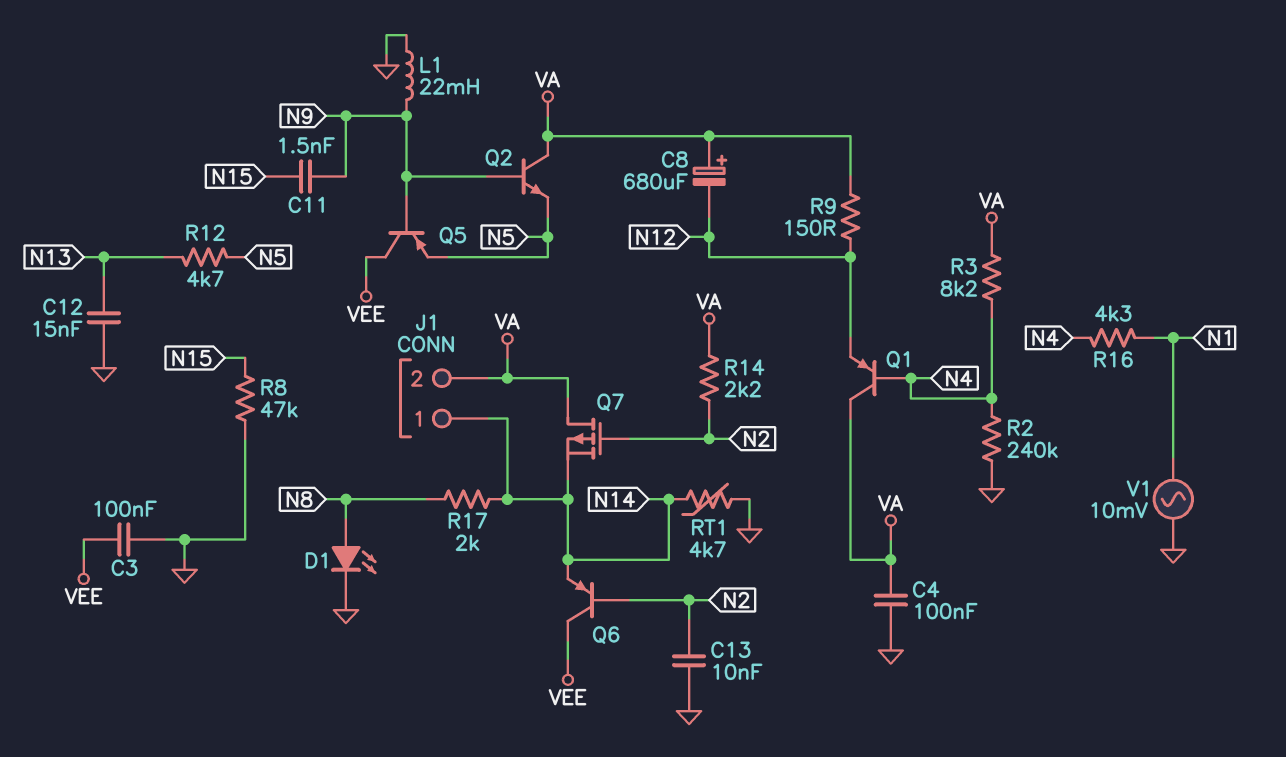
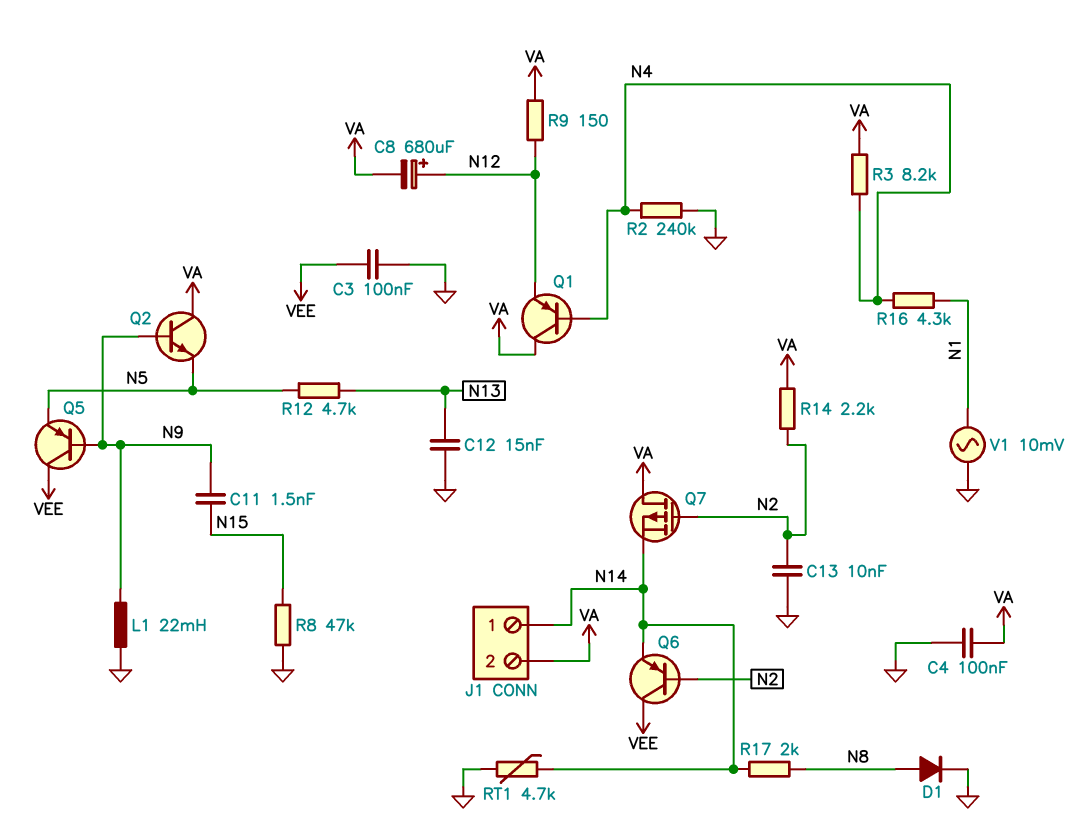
C8: 680uF (plus VA, minus N12) -> 680uF (plus N12, minus VA)
D1: LED (A N8, K GND) -> diode (A N8, K GND)

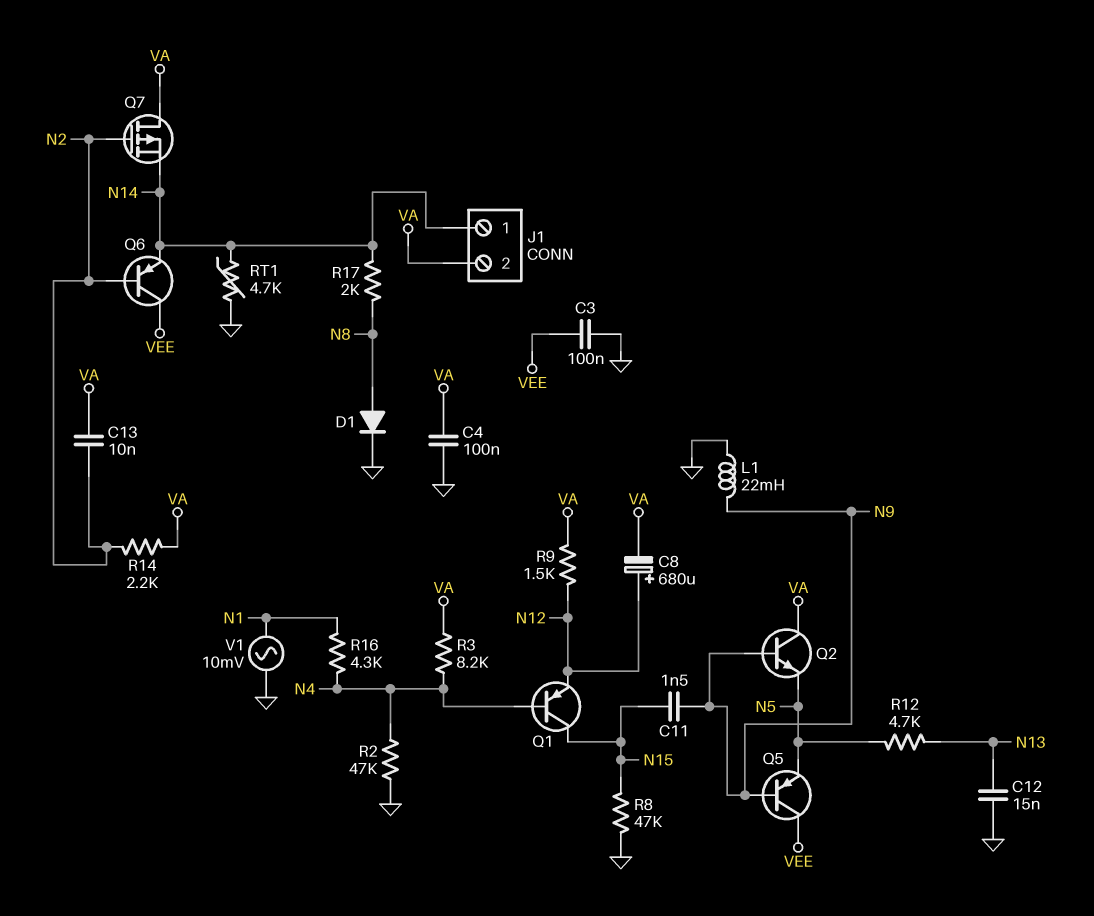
C13: 10nF (GND, N2) -> 10nF (N2, VA)
Q1: PNP (B N4, C VA, E N12) -> PNP (B N4, C N15, E N12)
R2: 240k (GND, N4) -> 47k (GND, N4)
R9: 150 (N12, VA) -> 1.5k (N12, VA)

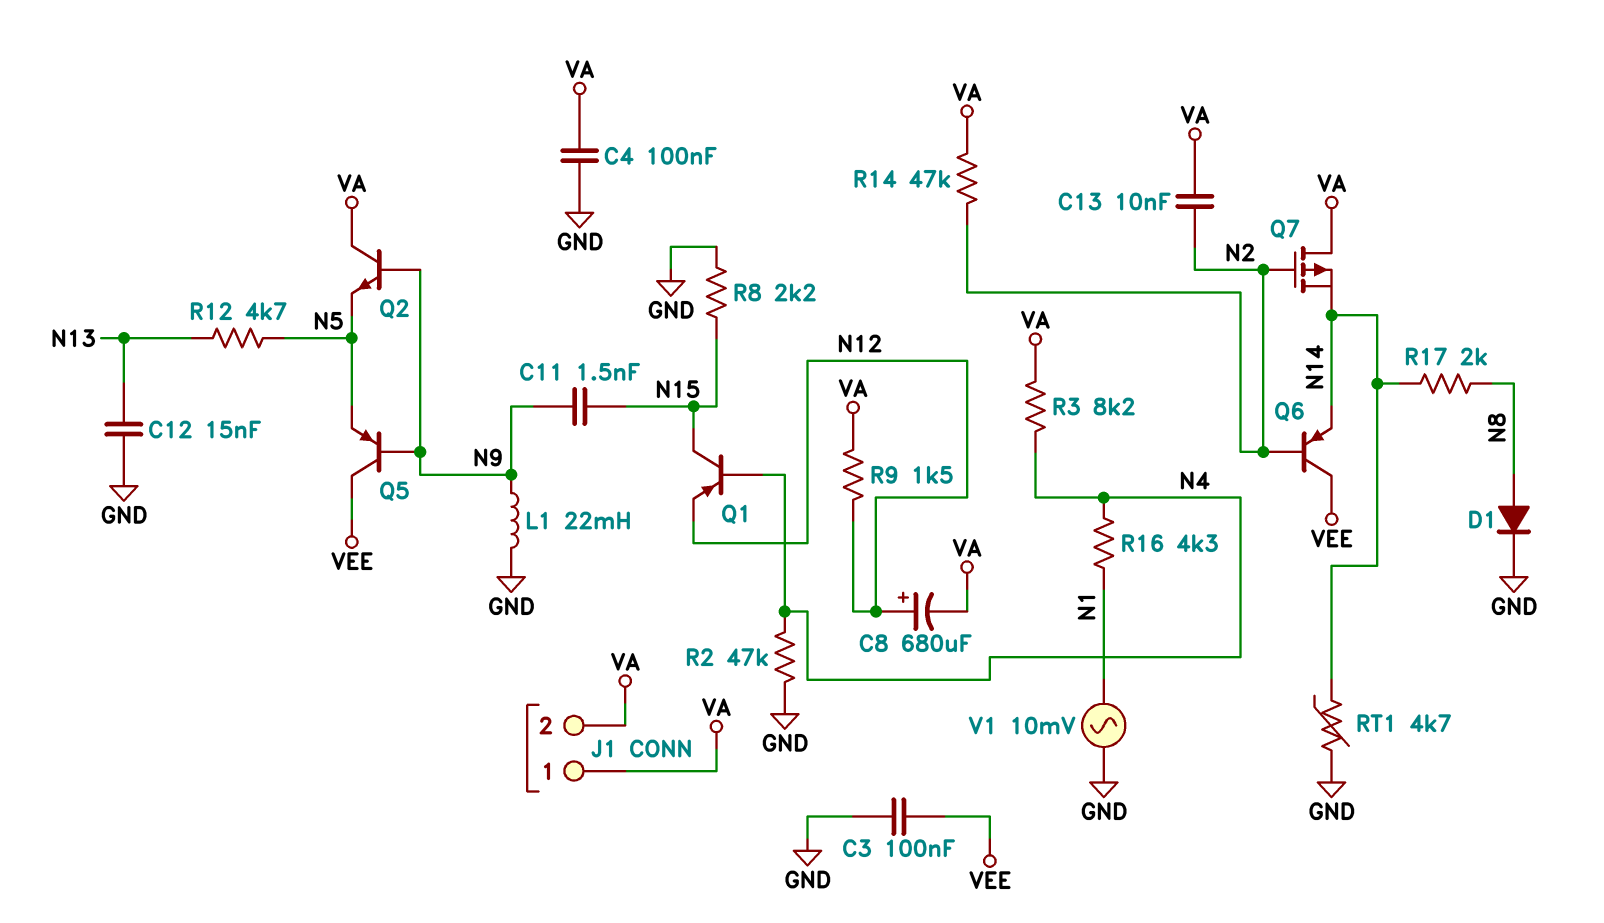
J1 pin 1: N14 -> VA
R8: 47k (GND, N15) -> 2.2k (GND, N15)
R14: 2.2k (N2, VA) -> 47k (N2, VA)

